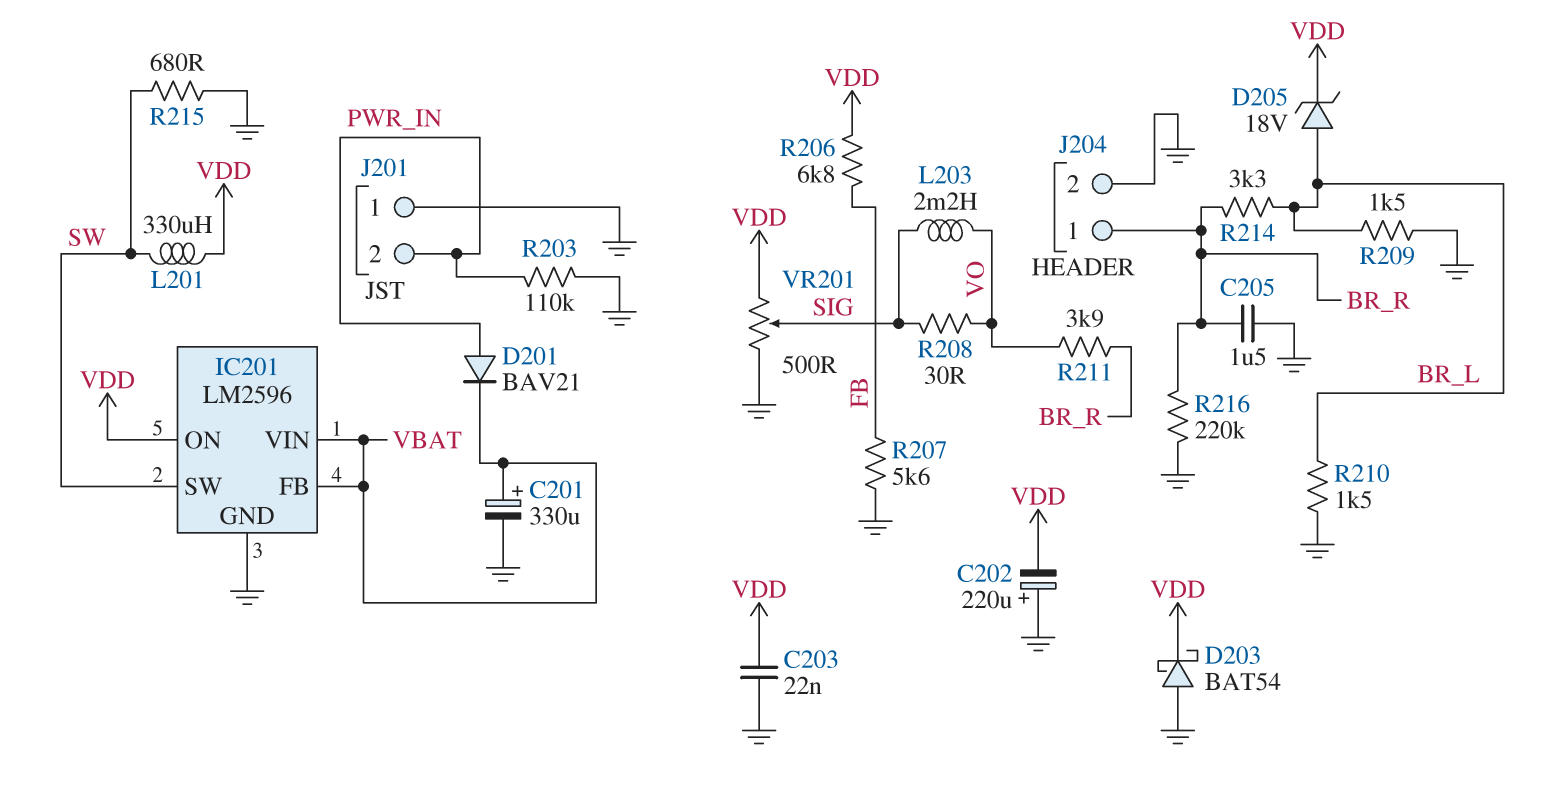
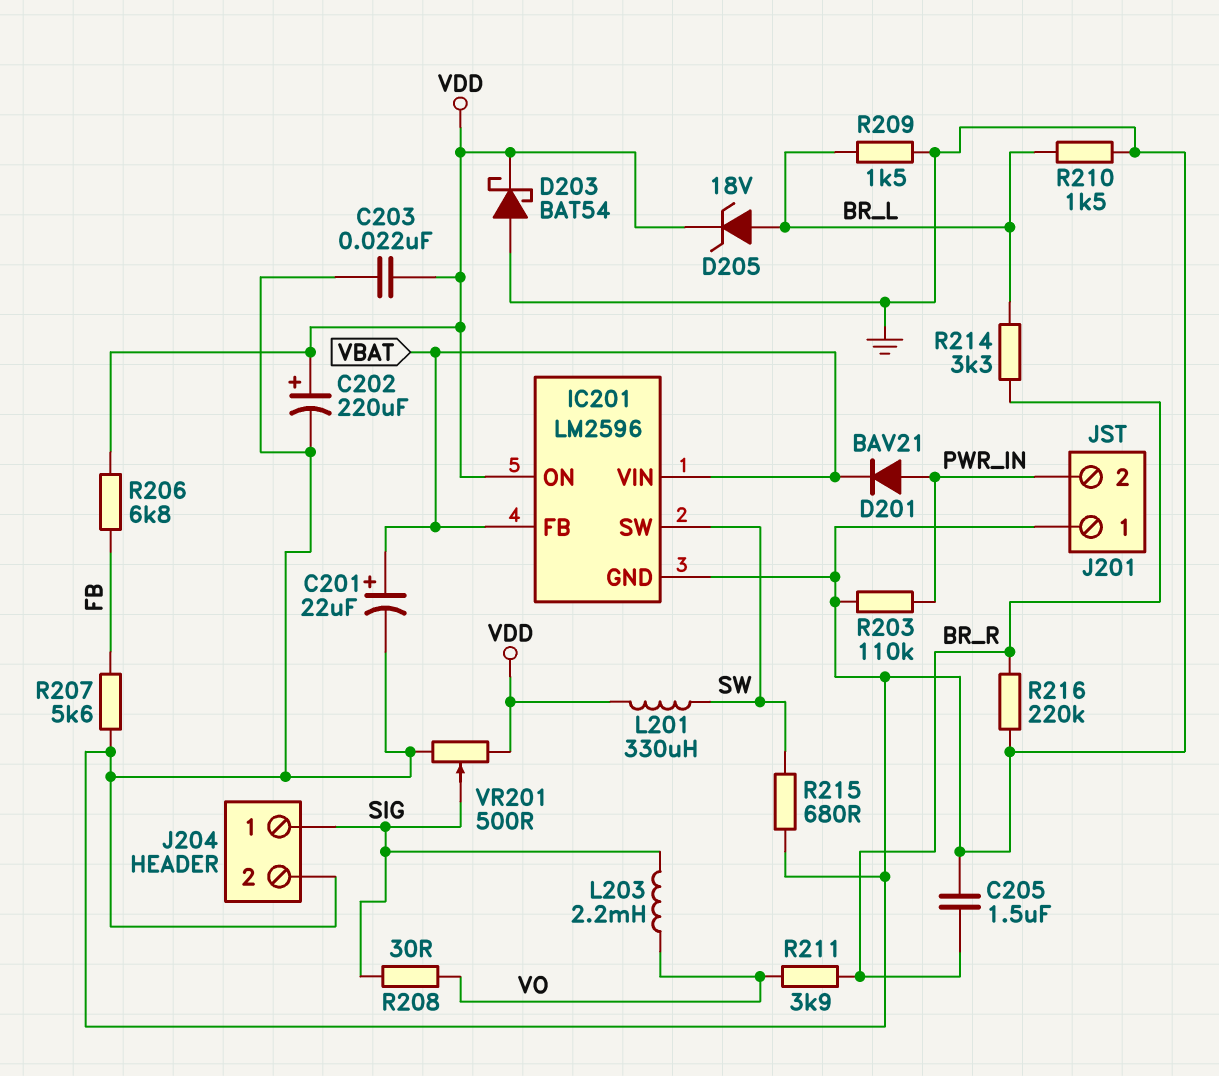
C201: 330uF (plus VBAT, minus GND) -> 22uF (plus VBAT, minus GND)
C202: 220uF (plus GND, minus VDD) -> 220uF (plus VDD, minus GND)
J204 pin 1: BR_R -> SIG

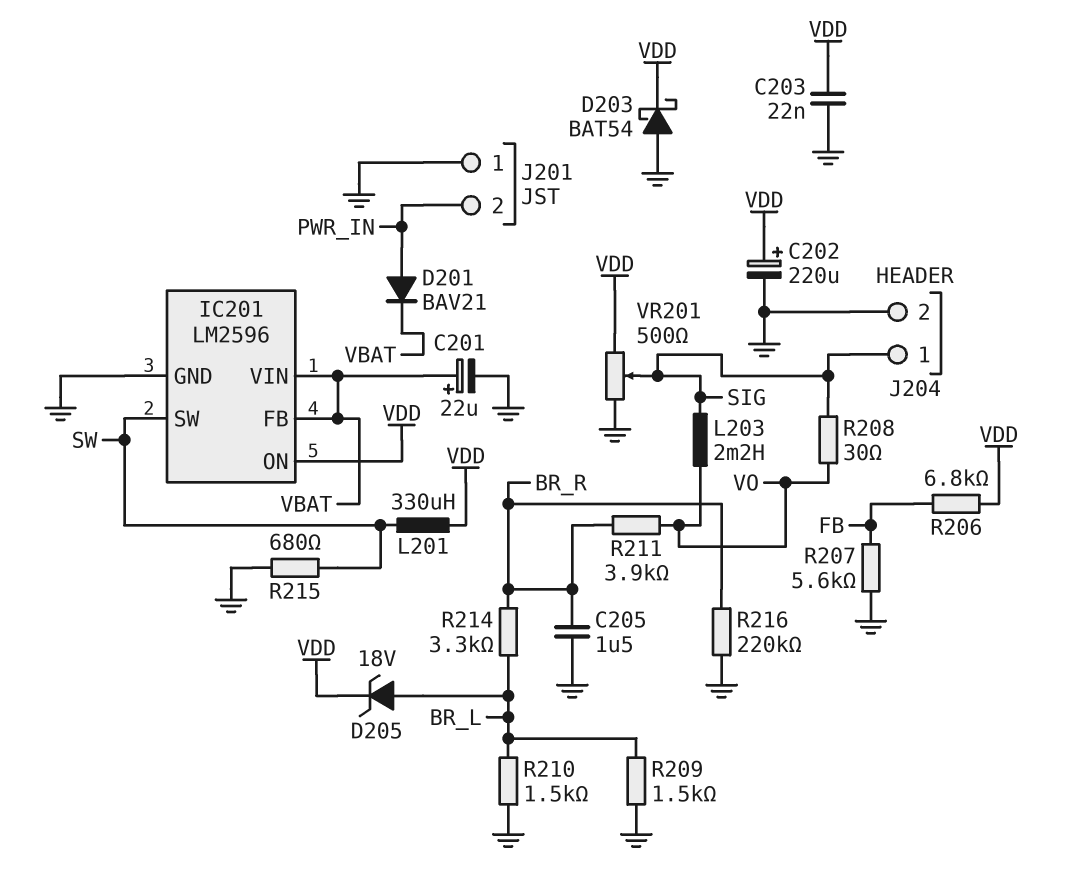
R203: 110k (GND, PWR_IN) -> none

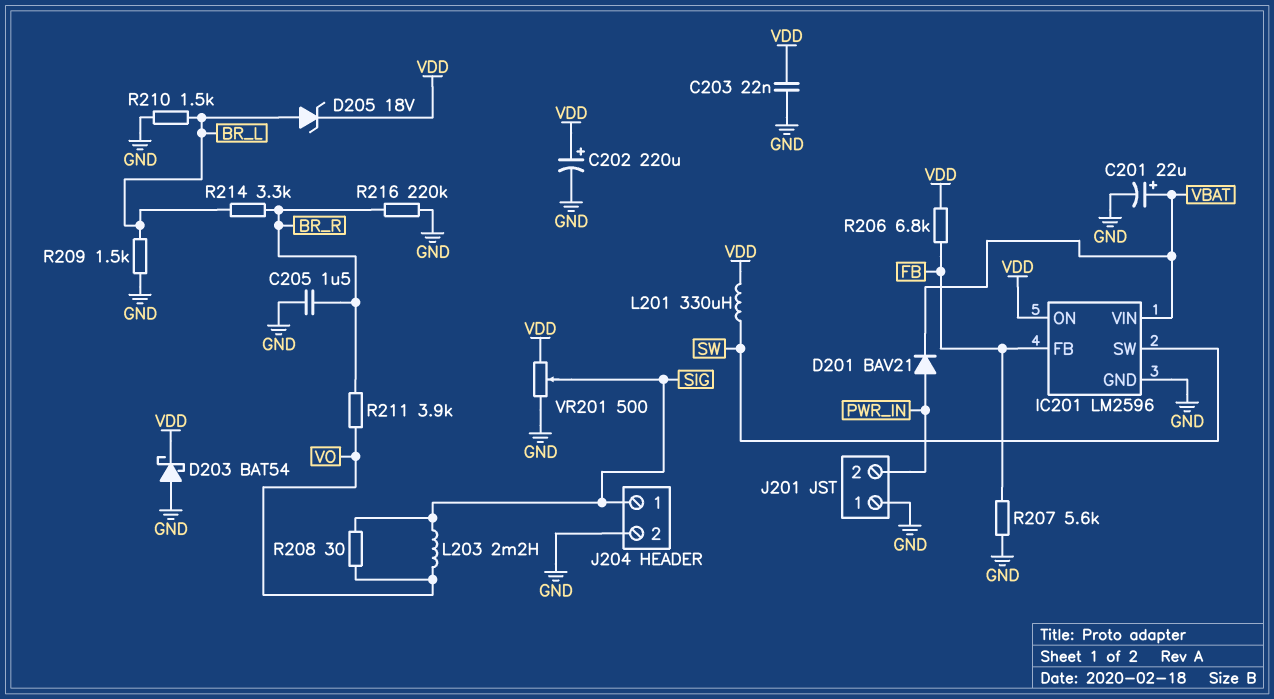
IC201 pin FB: VBAT -> FB
R215: 680 (GND, SW) -> none

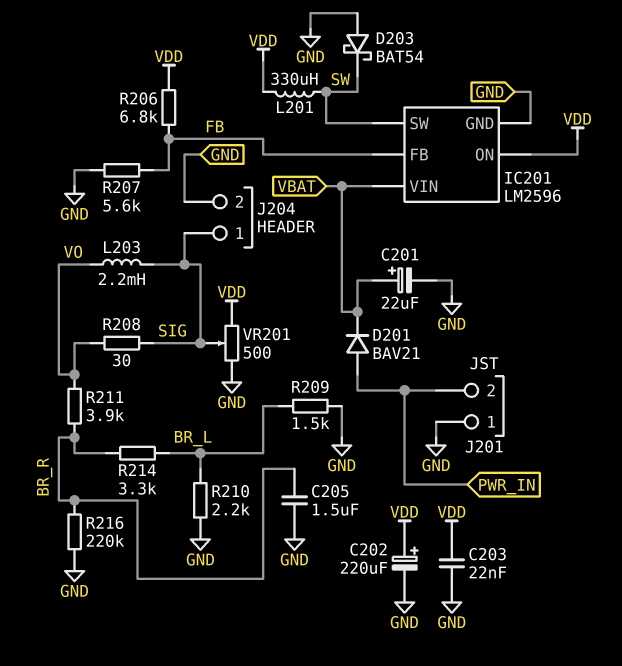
D203: schottky BAT54 (A GND, K VDD) -> schottky BAT54 (A GND, K SW)
D205: zener 18V (A BR_L, K VDD) -> none
R210: 1.5k (BR_L, GND) -> 2.2k (BR_L, GND)

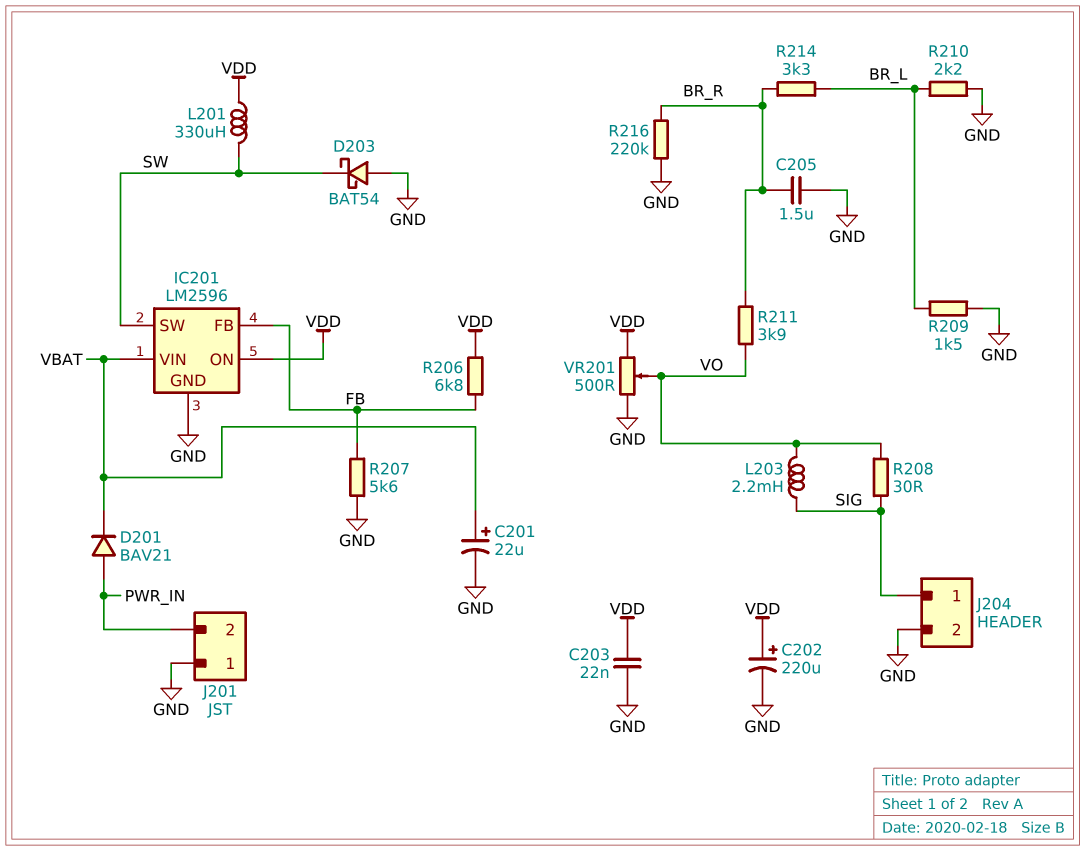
VR201: 500 (GND, VDD, wiper SIG) -> 500 (GND, VDD, wiper VO)

